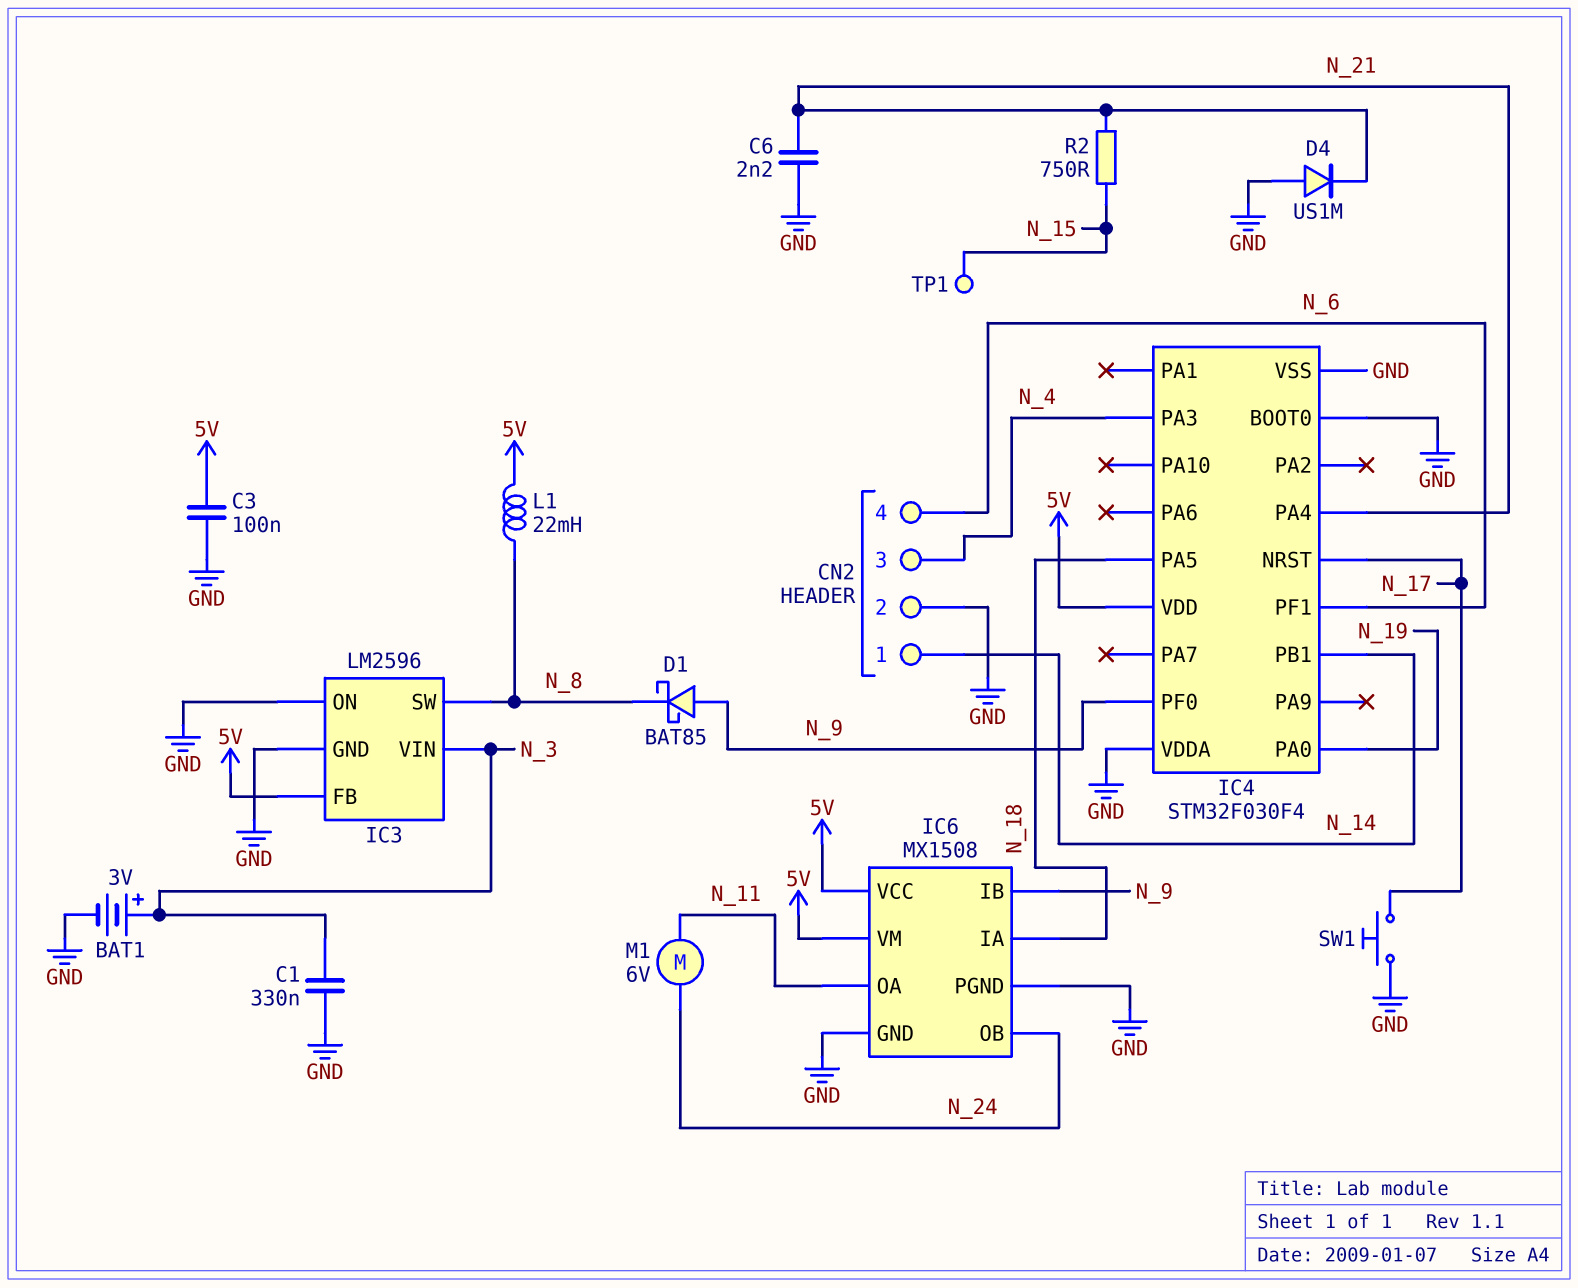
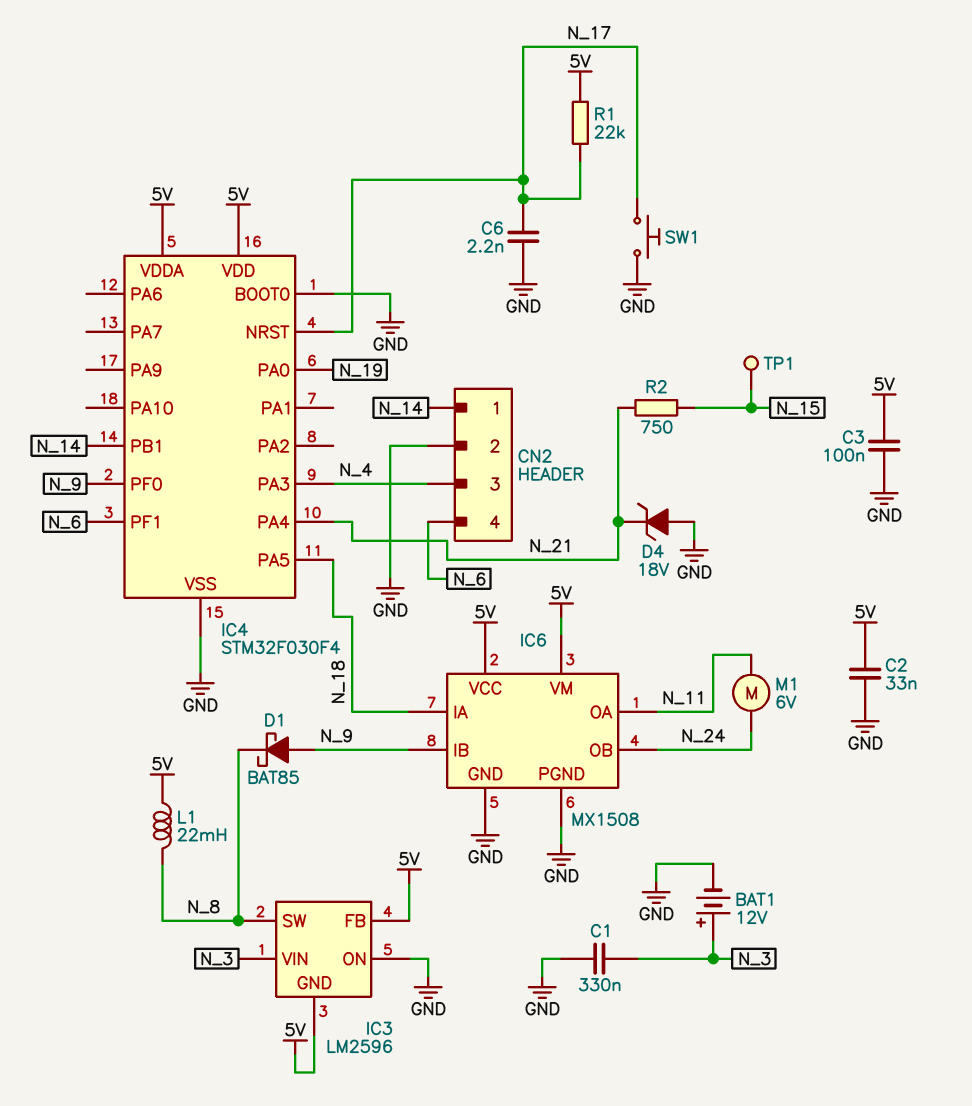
BAT1: 3V (plus N_3, minus GND) -> 12V (plus N_3, minus GND)
C2: none -> 33nF (5V, GND)
C6: 2.2nF (GND, N_21) -> 2.2nF (GND, N_17)
D4: diode US1M (A GND, K N_21) -> zener 18V (A GND, K N_21)
IC3 pin GND: GND -> 5V
IC4 pin VDDA: GND -> 5V
R1: none -> 22k (5V, N_17)

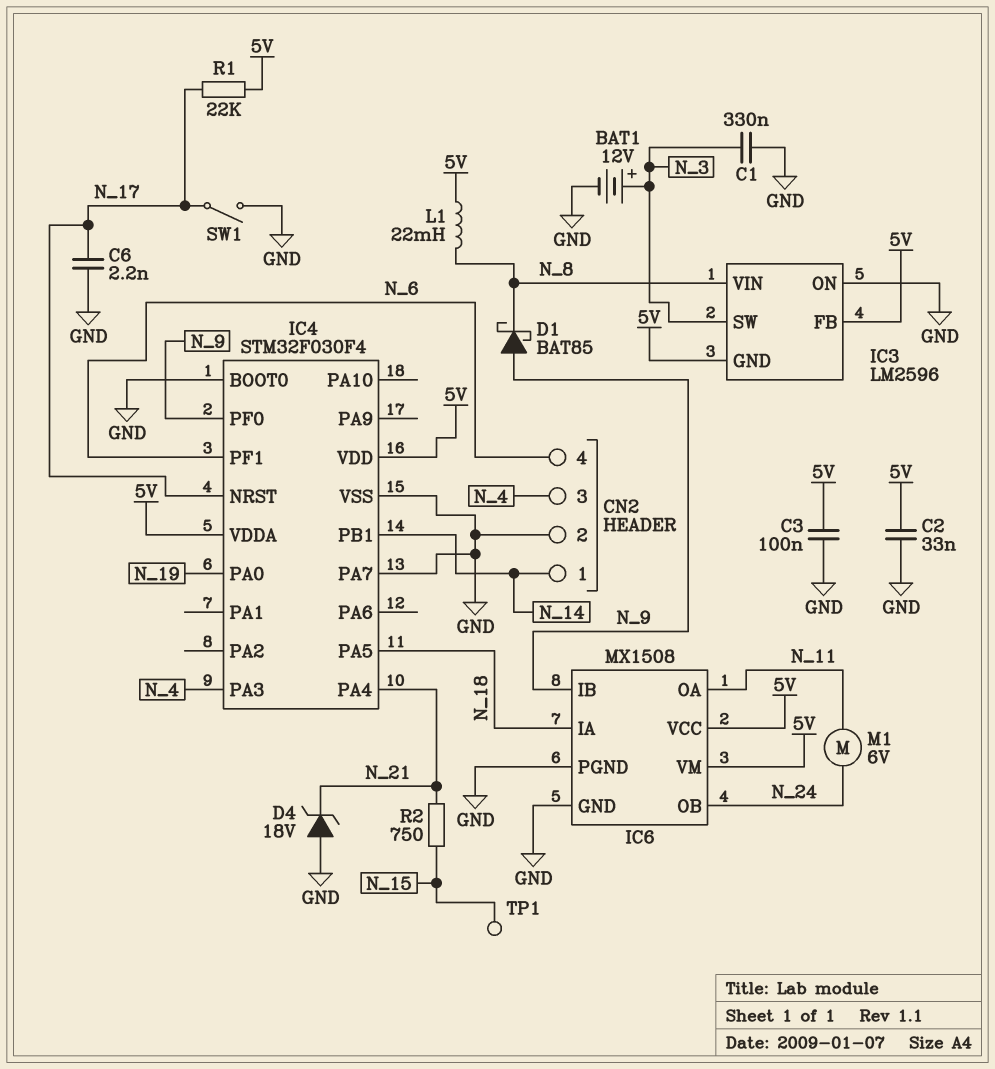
IC3 pin SW: N_8 -> N_3
IC3 pin VIN: N_3 -> N_8
IC4 pin PA7: none -> GND
SW1: button (GND, N_17) -> switch (GND, N_17)

